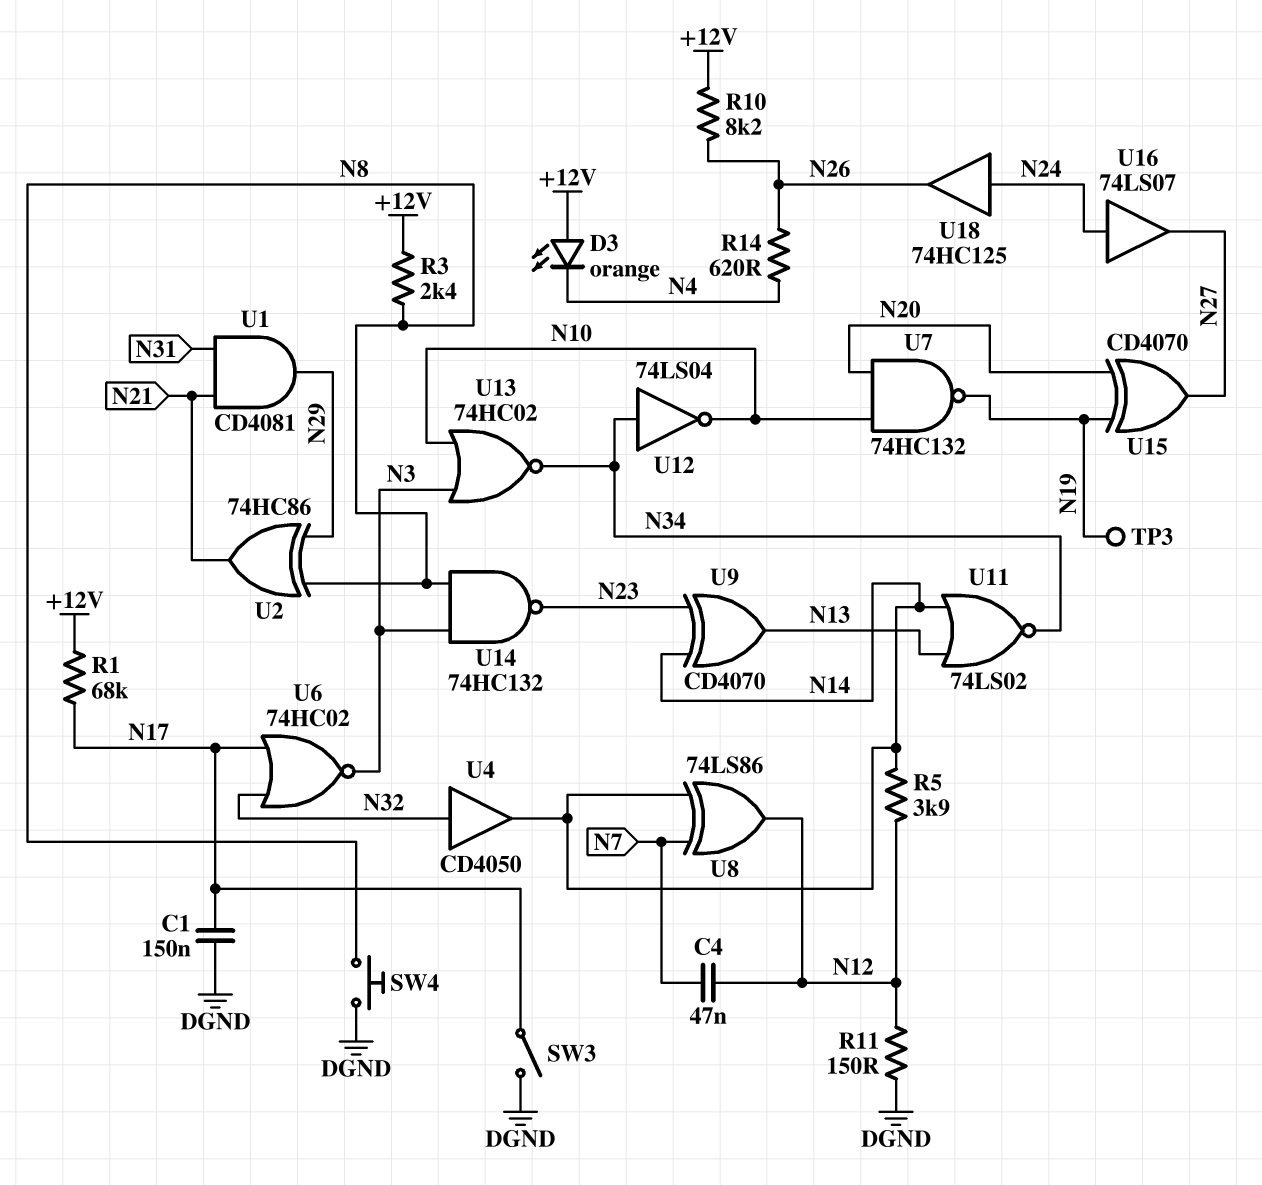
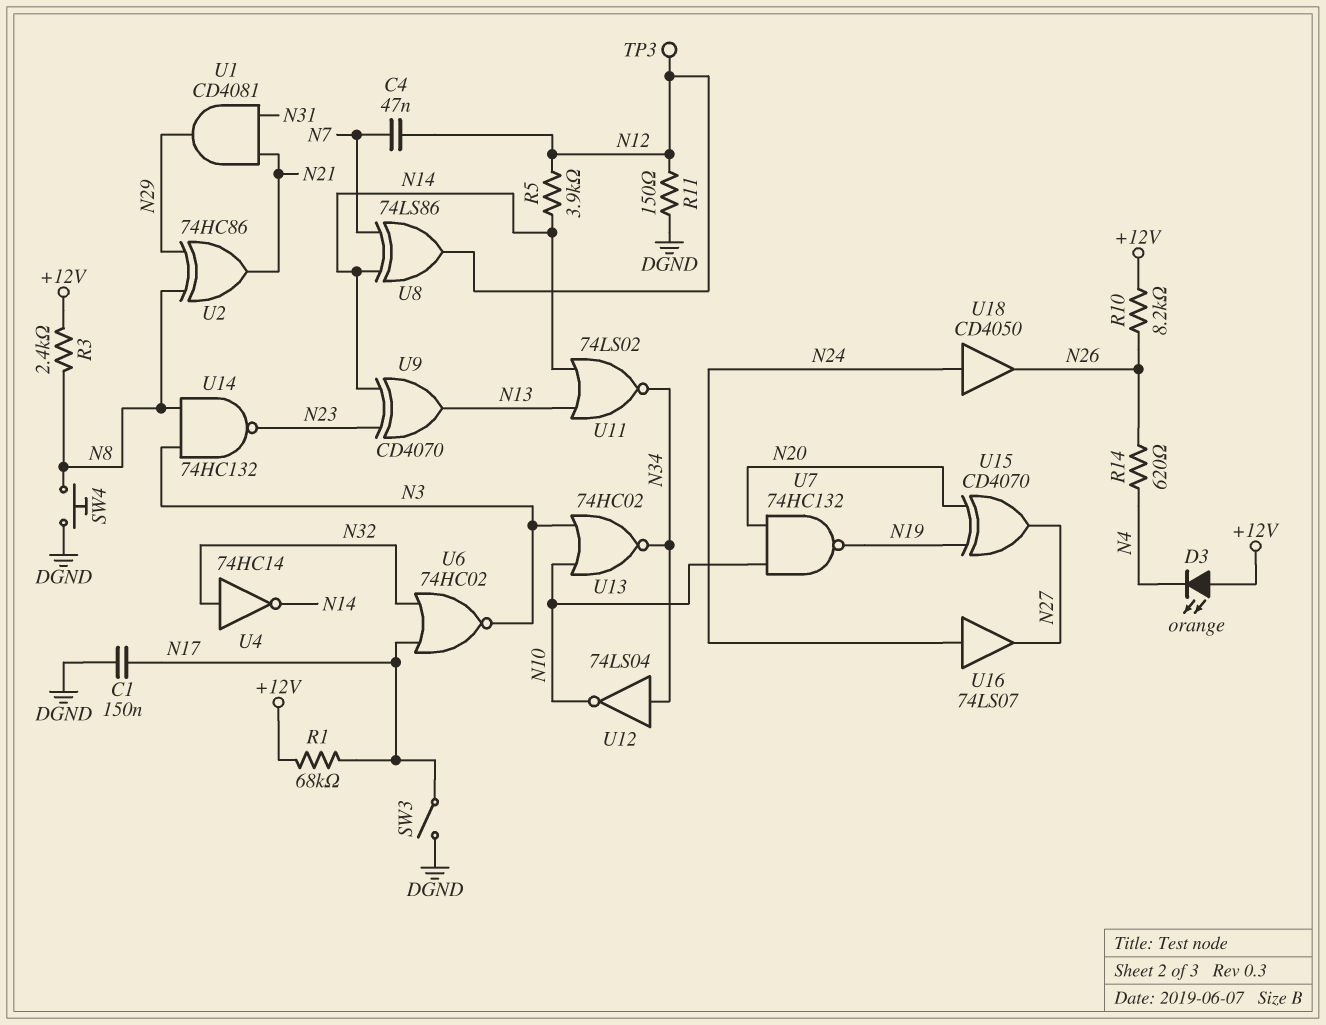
TP3: test point (N19) -> test point (N12)
U4: buffer CD4050 (in N32, out N14) -> NOT 74HC14 (in N32, out N14)
U18: buffer 74HC125 (in N24, out N26) -> buffer CD4050 (in N24, out N26)

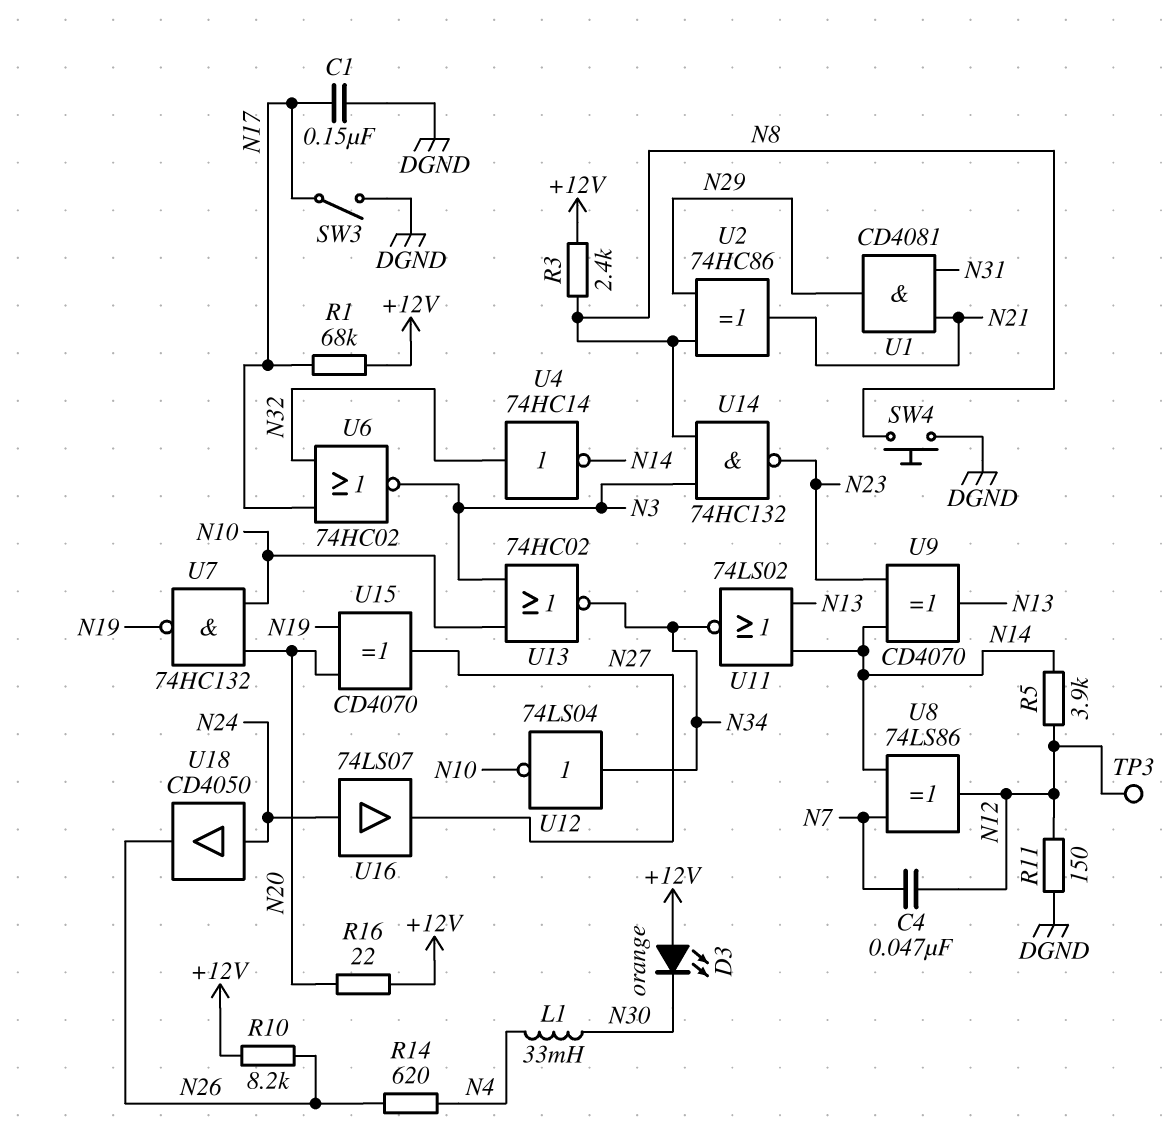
D3: LED orange (A +12V, K N4) -> LED orange (A +12V, K N30)
L1: none -> 33mH (N4, N30)
R16: none -> 22 (+12V, N20)

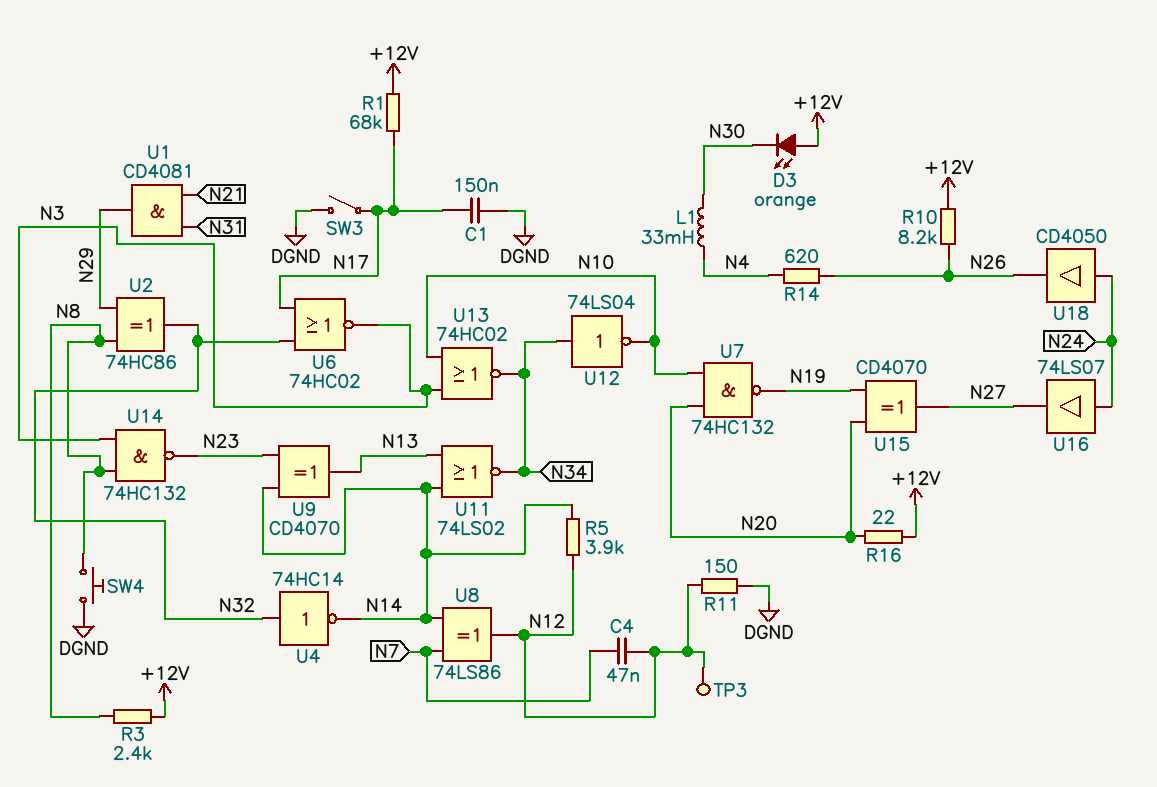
U2: XOR 74HC86 (in N8, in N29, out N21) -> XOR 74HC86 (in N8, in N29, out N32)

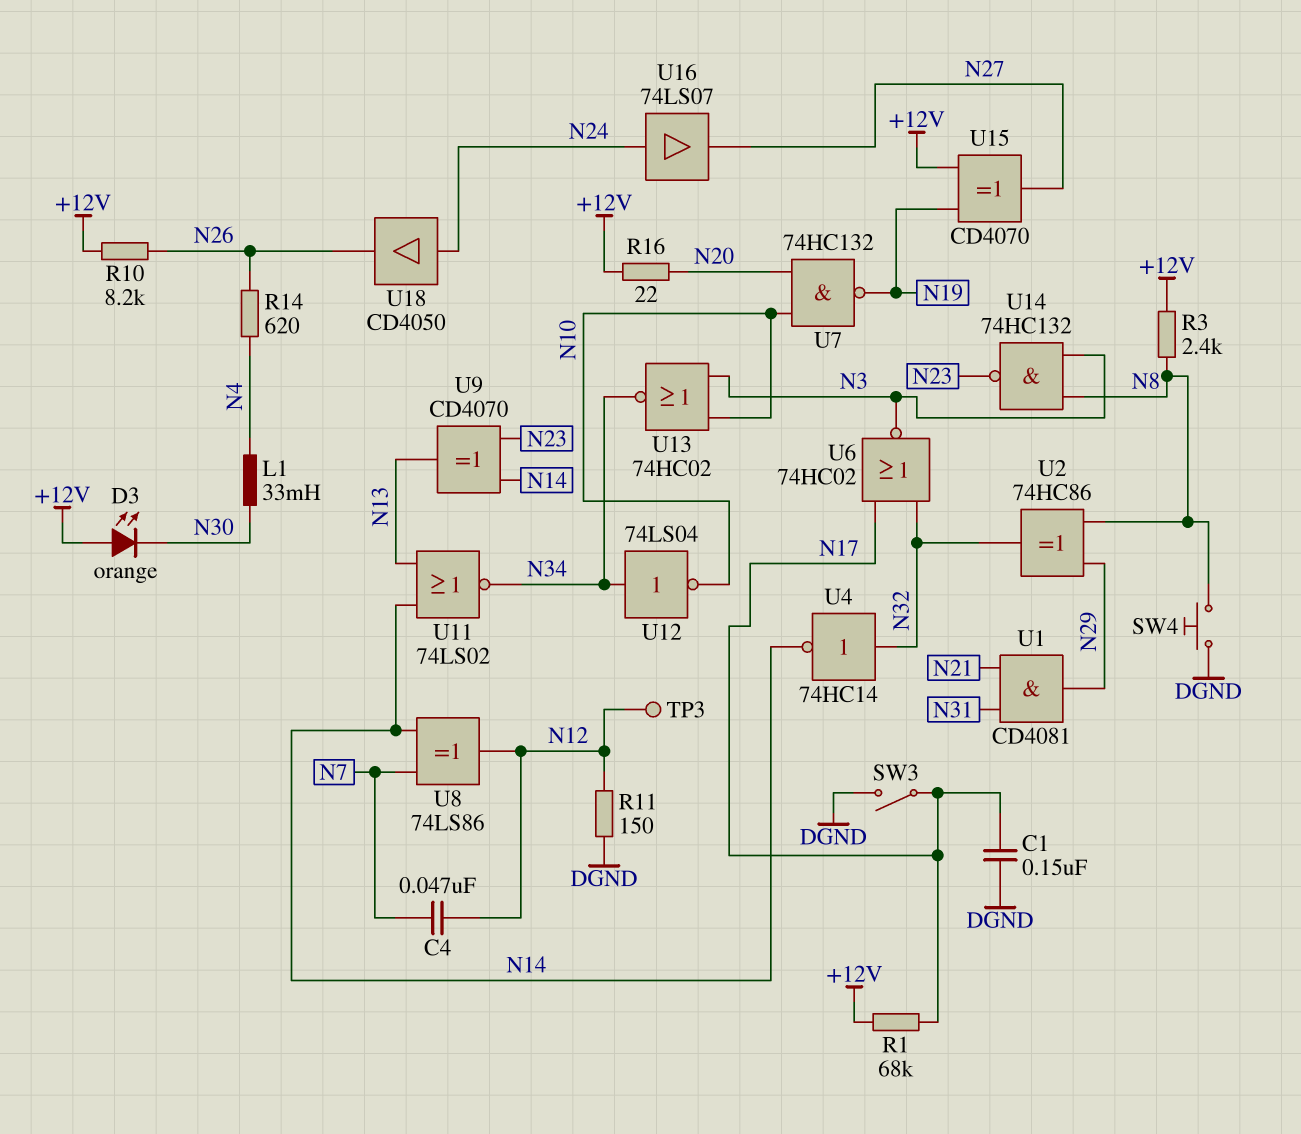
R5: 3.9k (N12, N14) -> none
U15: XOR CD4070 (in N19, in N20, out N27) -> XOR CD4070 (in +12V, in N19, out N27)

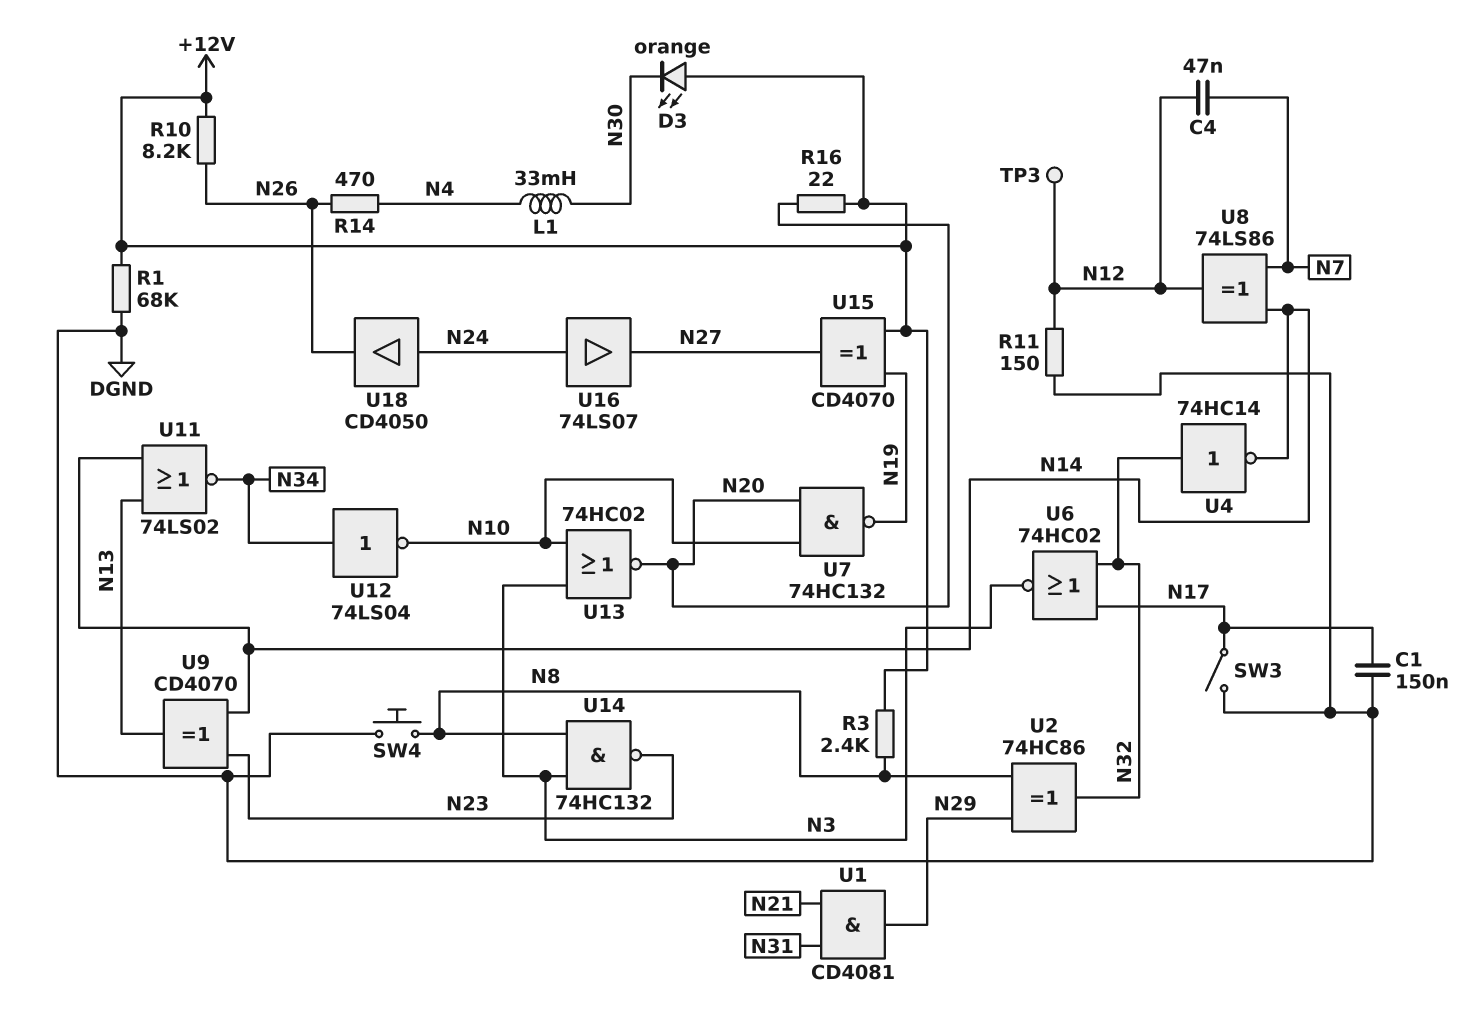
R1: 68k (+12V, N17) -> 68k (+12V, DGND)
R14: 620 (N4, N26) -> 470 (N4, N26)
U13: NOR 74HC02 (in N3, in N10, out N34) -> NOR 74HC02 (in N3, in N10, out N20)

